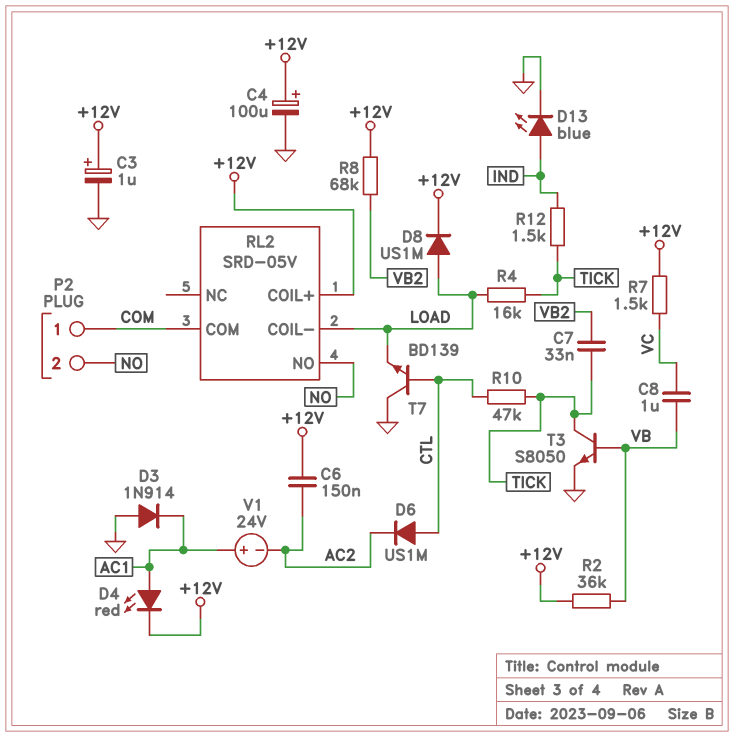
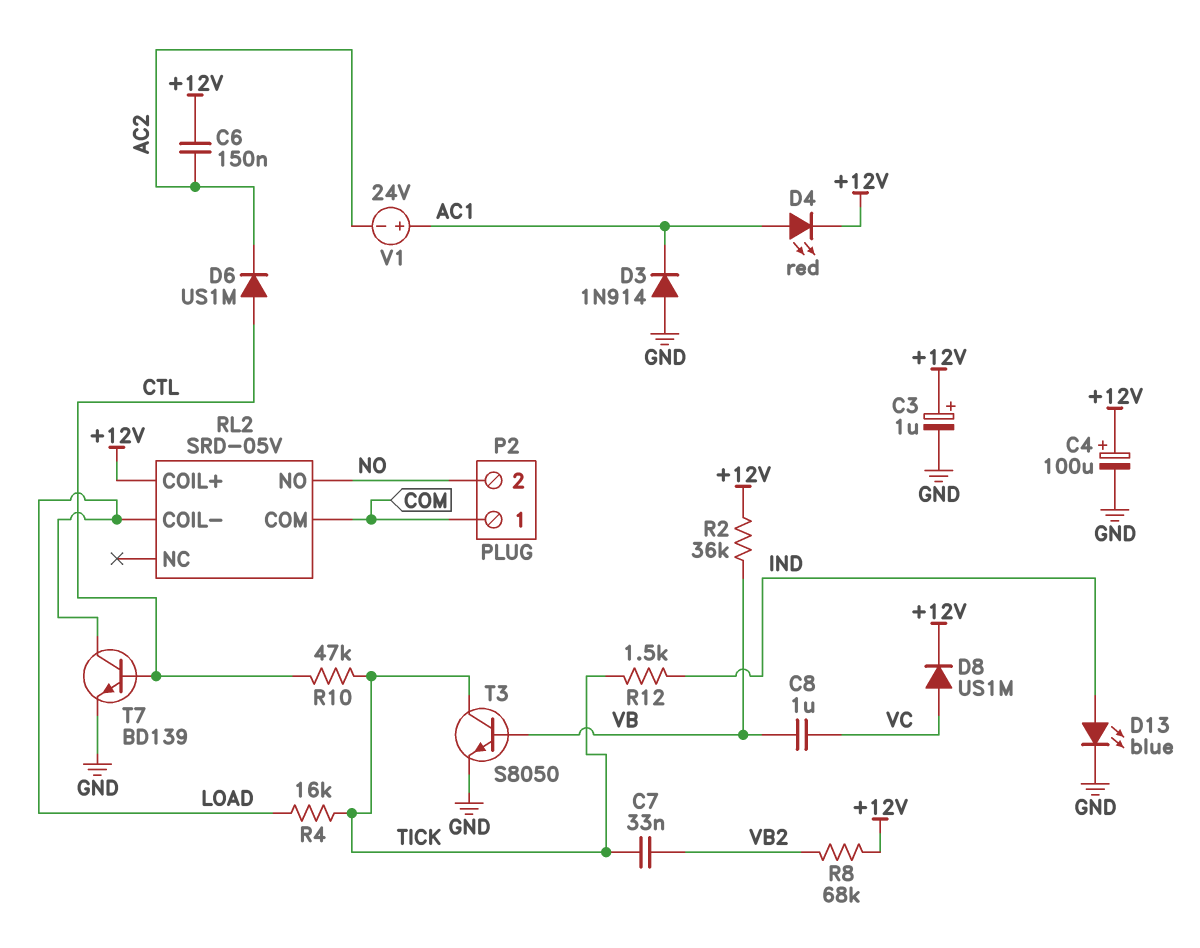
D8: diode US1M (A LOAD, K +12V) -> diode US1M (A VC, K +12V)
R7: 1.5k (+12V, VC) -> none
T7: NPN BD139 (B CTL, C GND, E LOAD) -> NPN BD139 (B CTL, C LOAD, E GND)

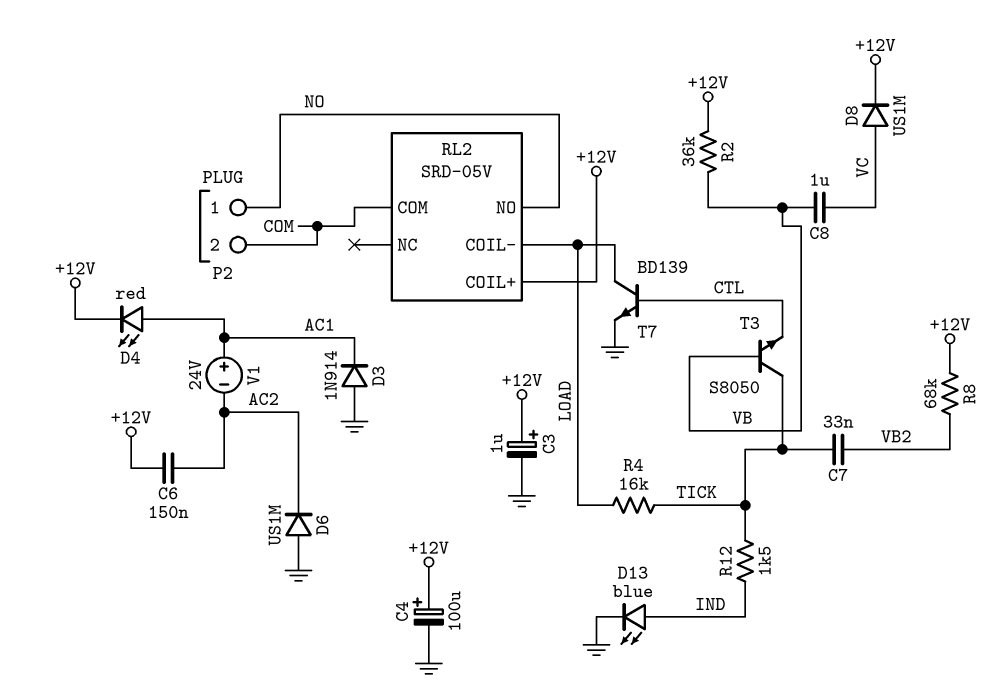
D6: diode US1M (A CTL, K AC2) -> diode US1M (A GND, K AC2)
P2 pin 1: COM -> NO
P2 pin 2: NO -> COM
R10: 47k (CTL, TICK) -> none
T3: NPN S8050 (B VB, C TICK, E GND) -> NPN S8050 (B VB, C TICK, E CTL)

